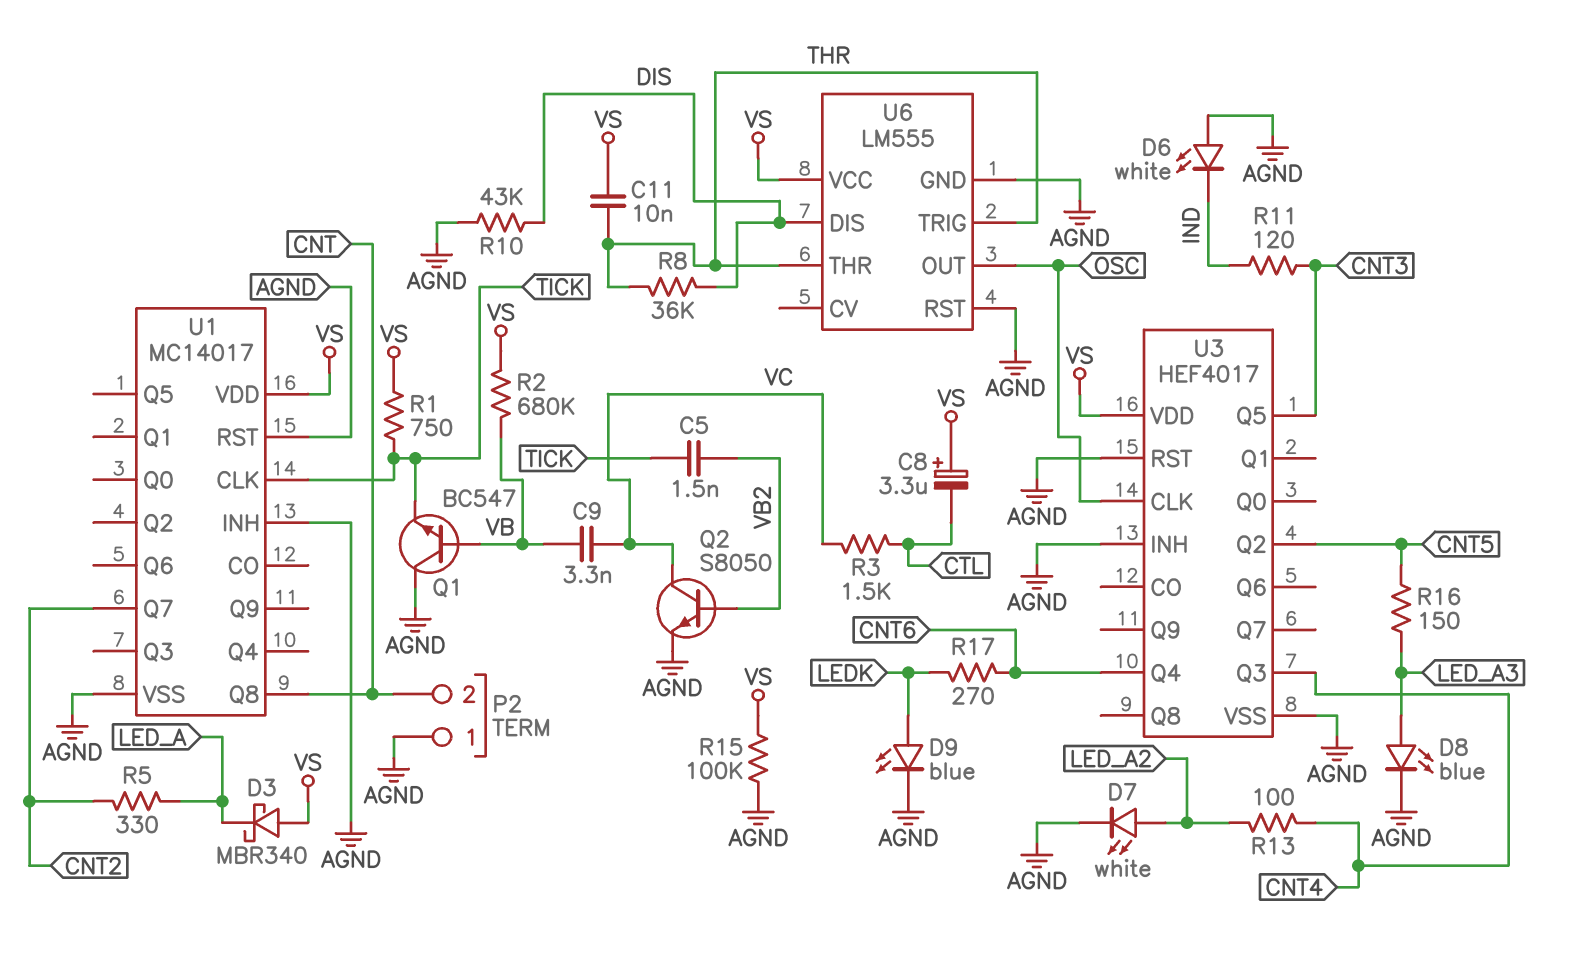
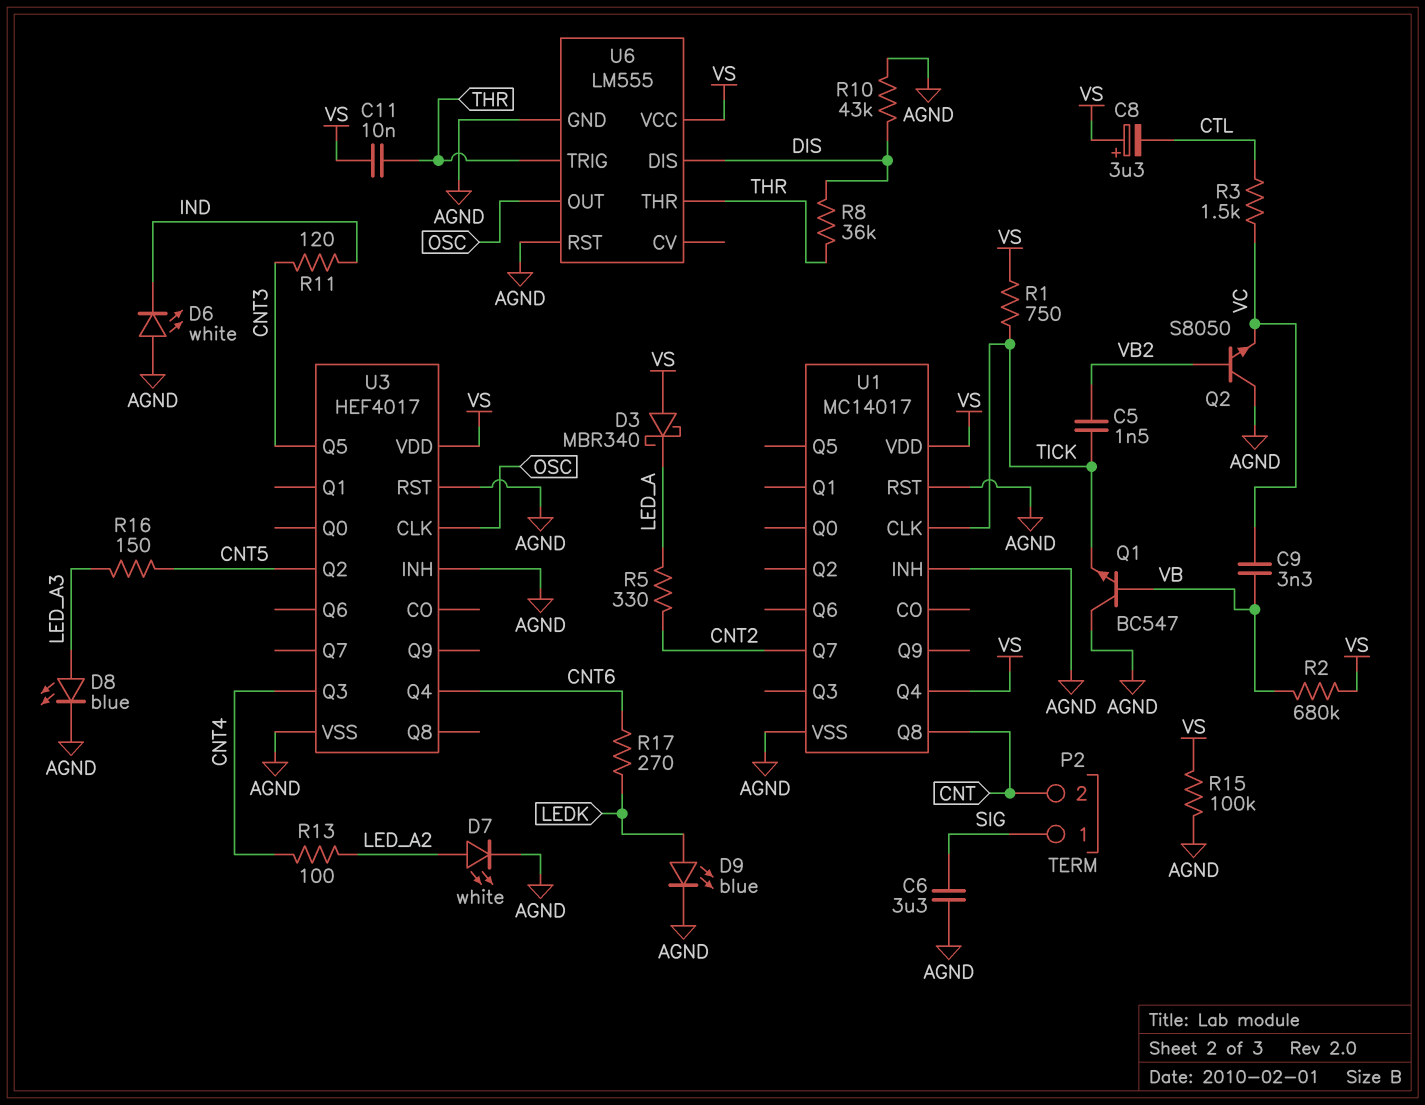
C6: none -> 3.3uF (AGND, SIG)
P2 pin 1: AGND -> SIG
Q2: NPN S8050 (B VB2, C VC, E AGND) -> NPN S8050 (B VB2, C AGND, E VC)
U1 pin Q4: none -> VS

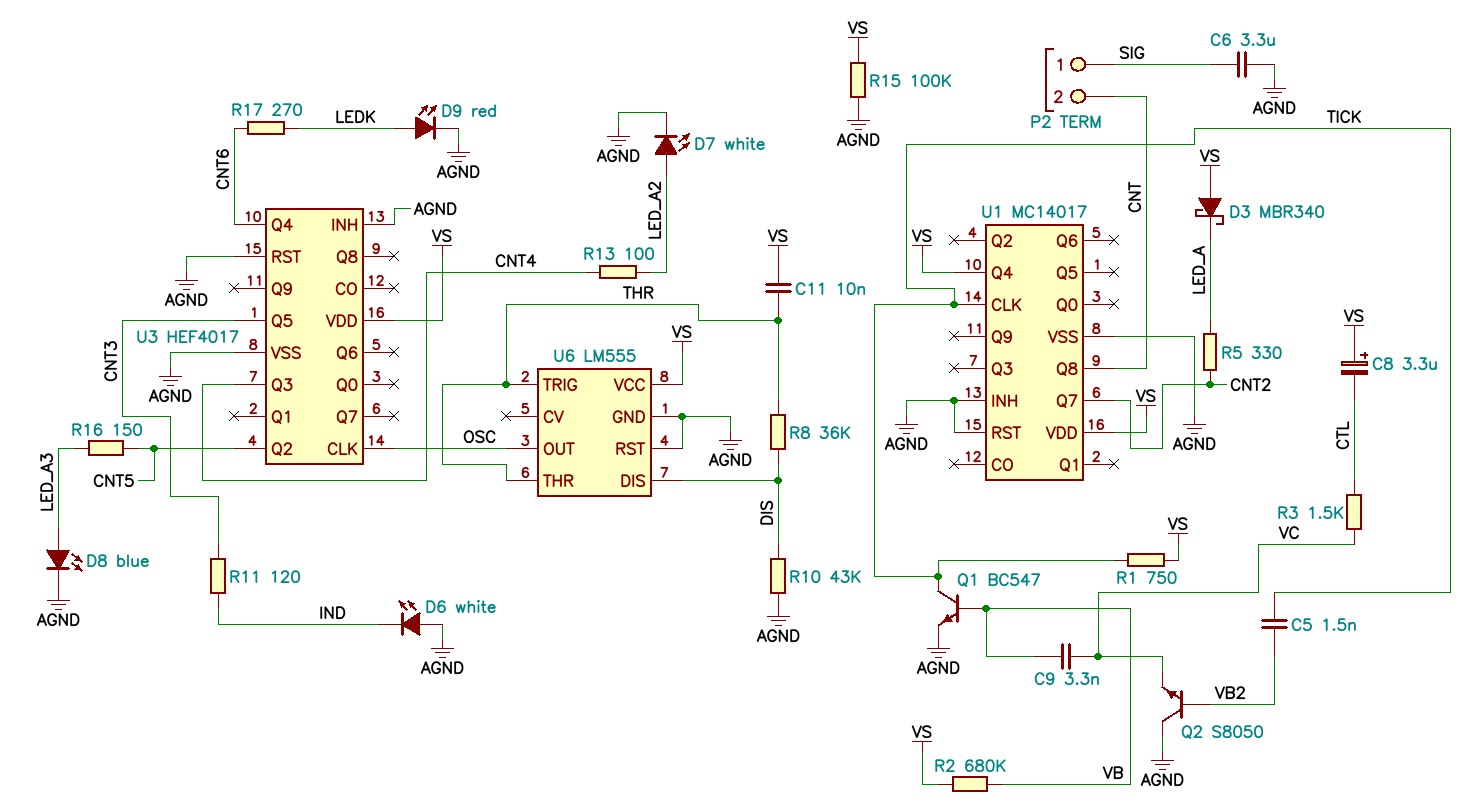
D9: LED blue (A LEDK, K AGND) -> LED red (A LEDK, K AGND)
Q1: NPN BC547 (B VB, C AGND, E TICK) -> NPN BC547 (B VB, C TICK, E AGND)

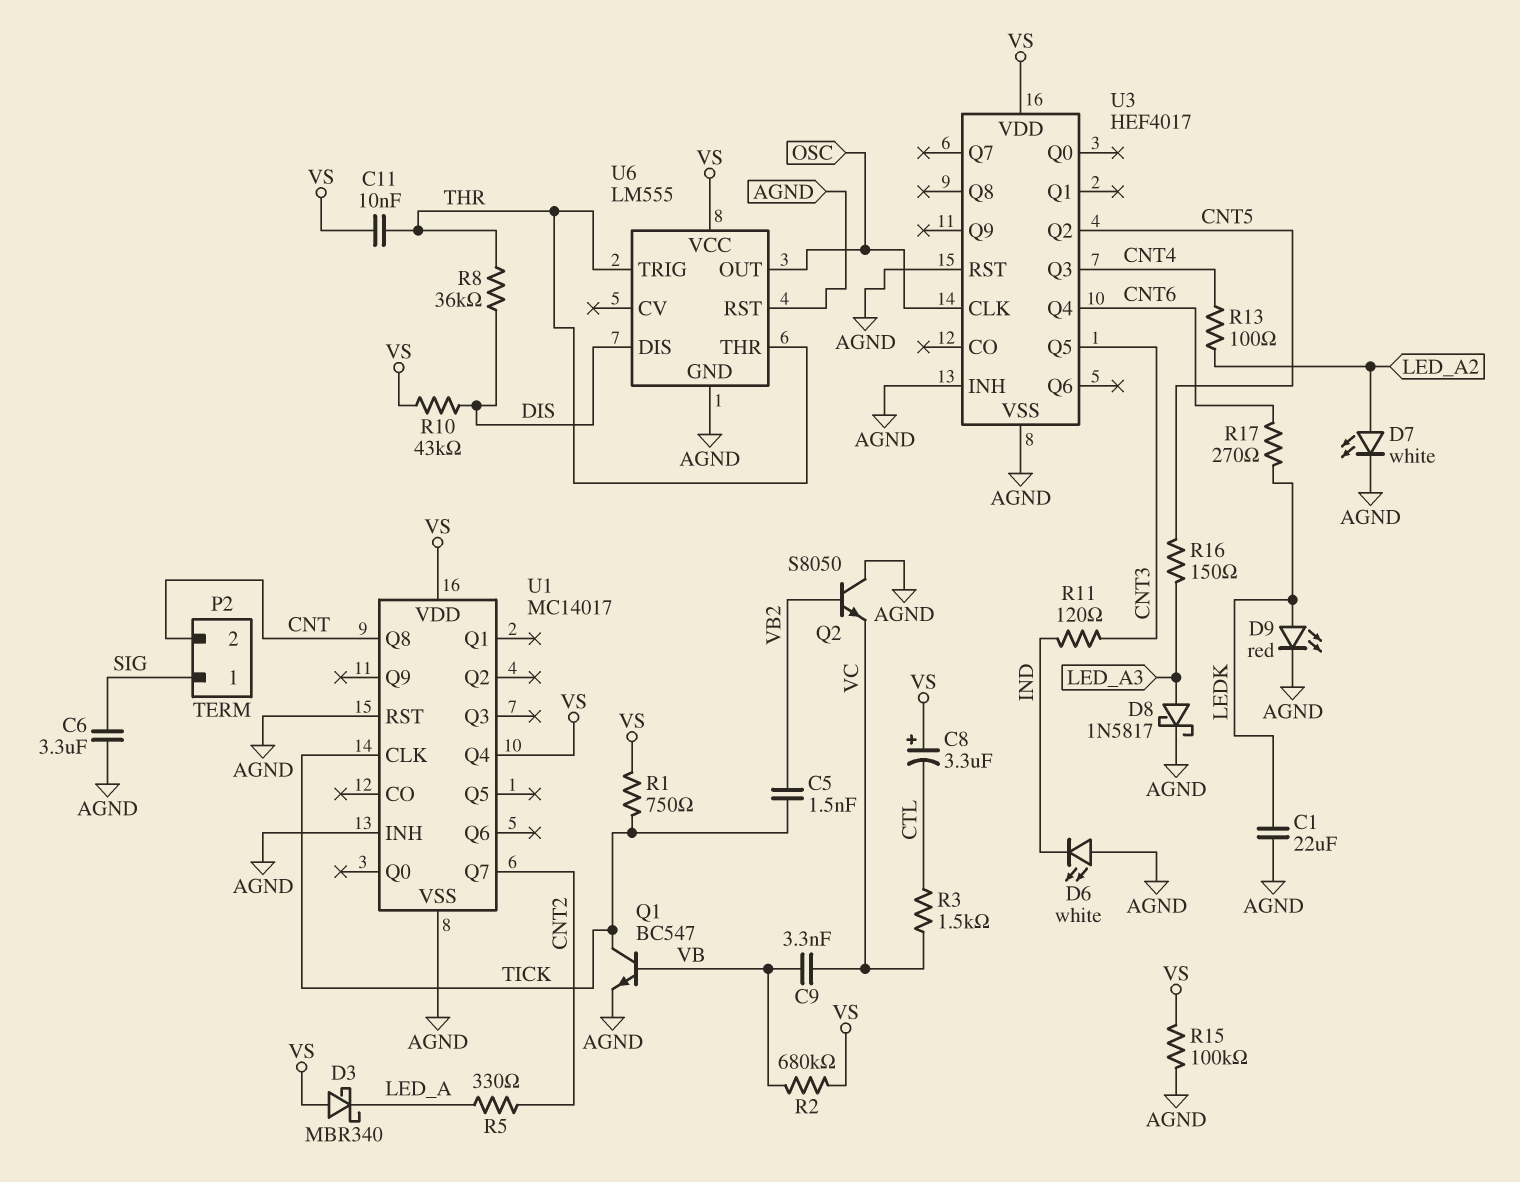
C1: none -> 22uF (AGND, LEDK)
D8: LED blue (A LED_A3, K AGND) -> schottky 1N5817 (A LED_A3, K AGND)
R10: 43k (AGND, DIS) -> 43k (DIS, VS)

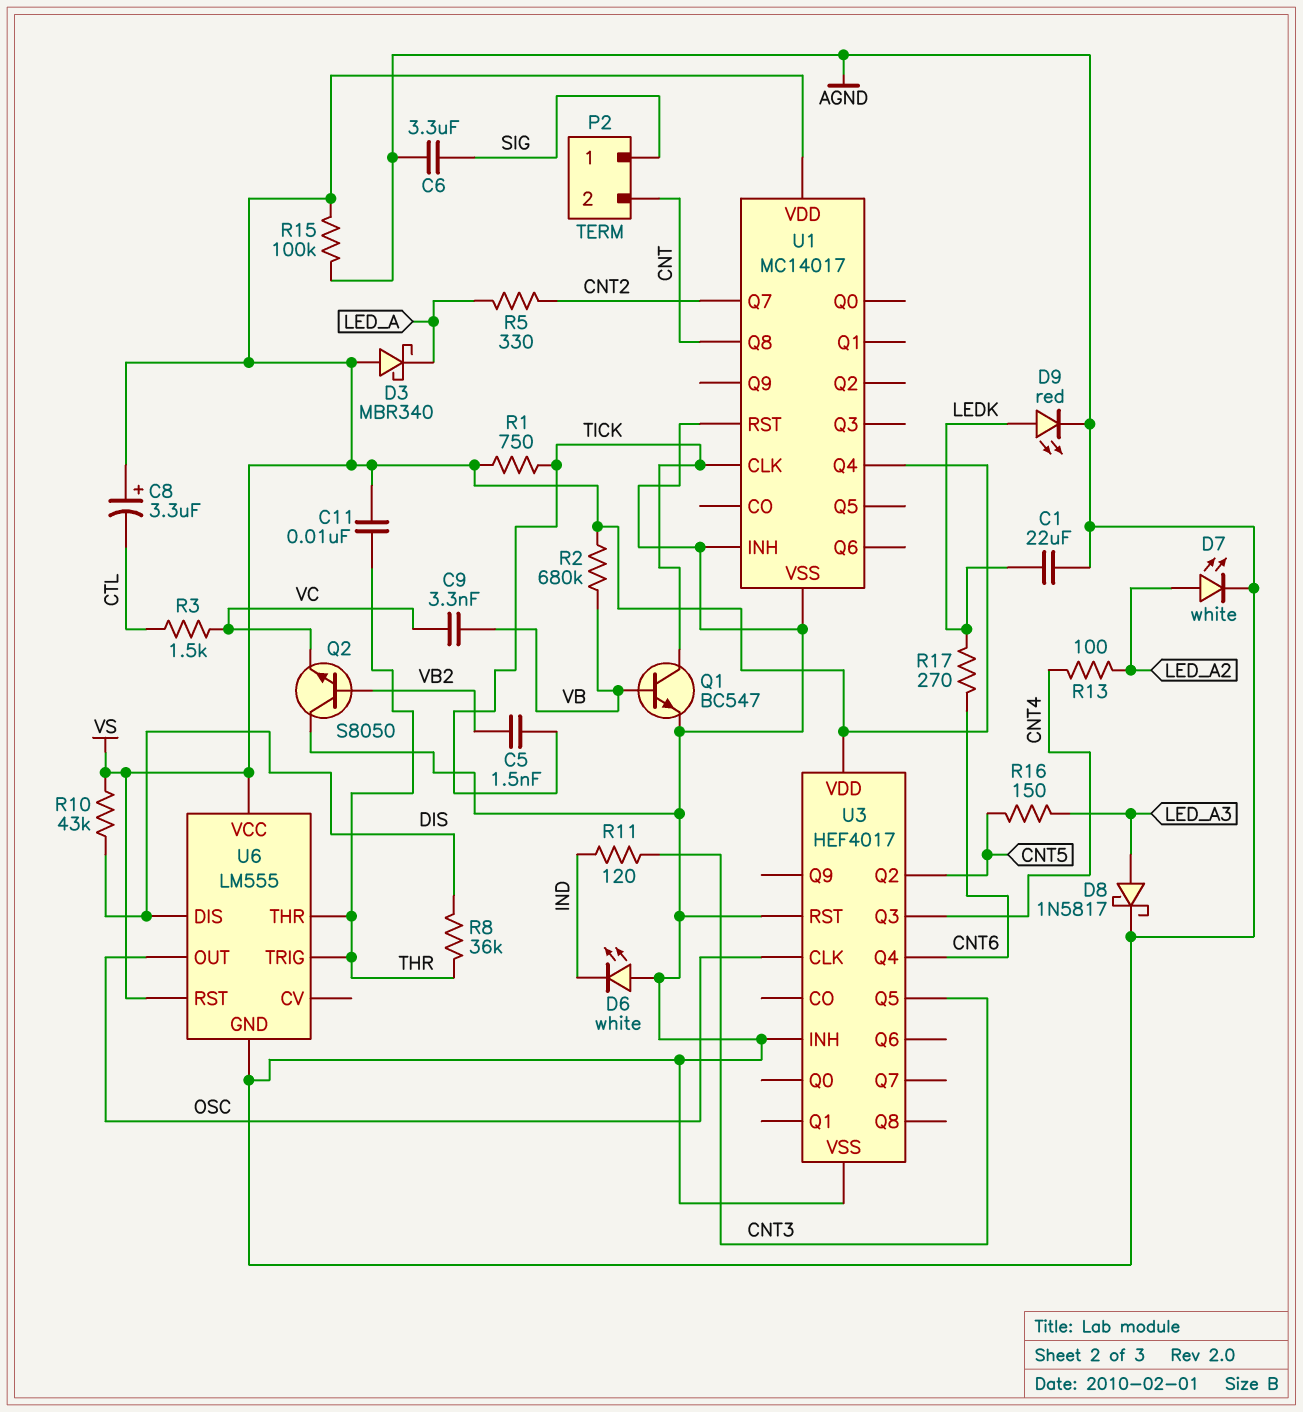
U6 pin RST: AGND -> VS

